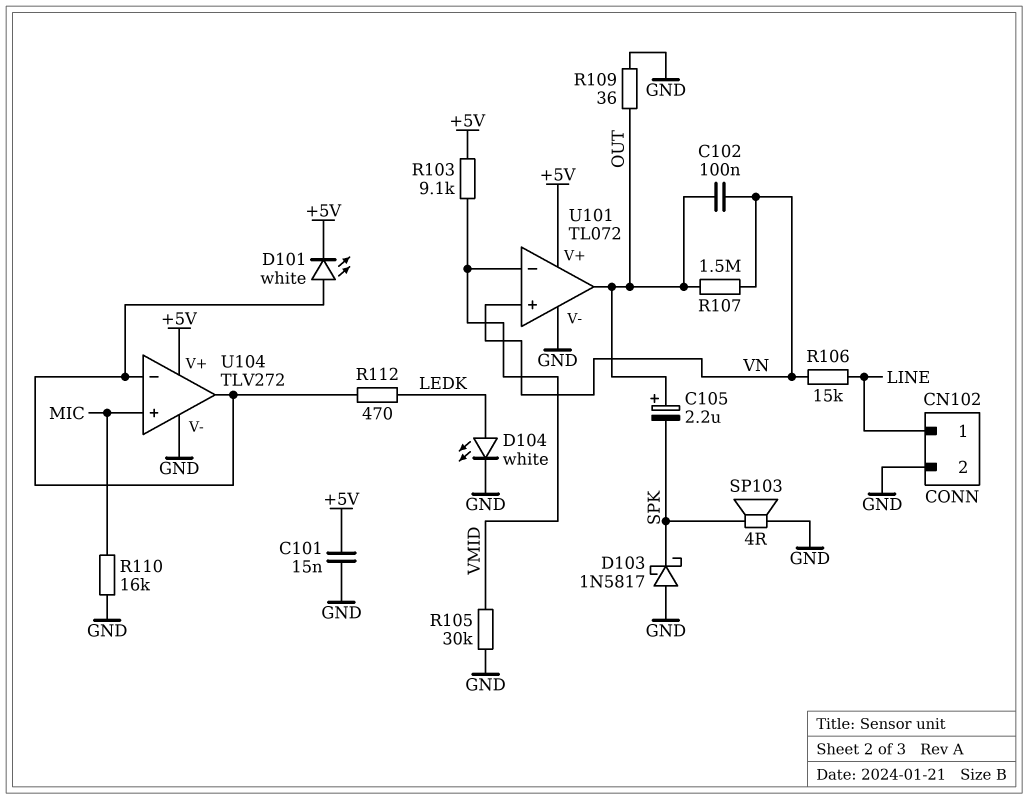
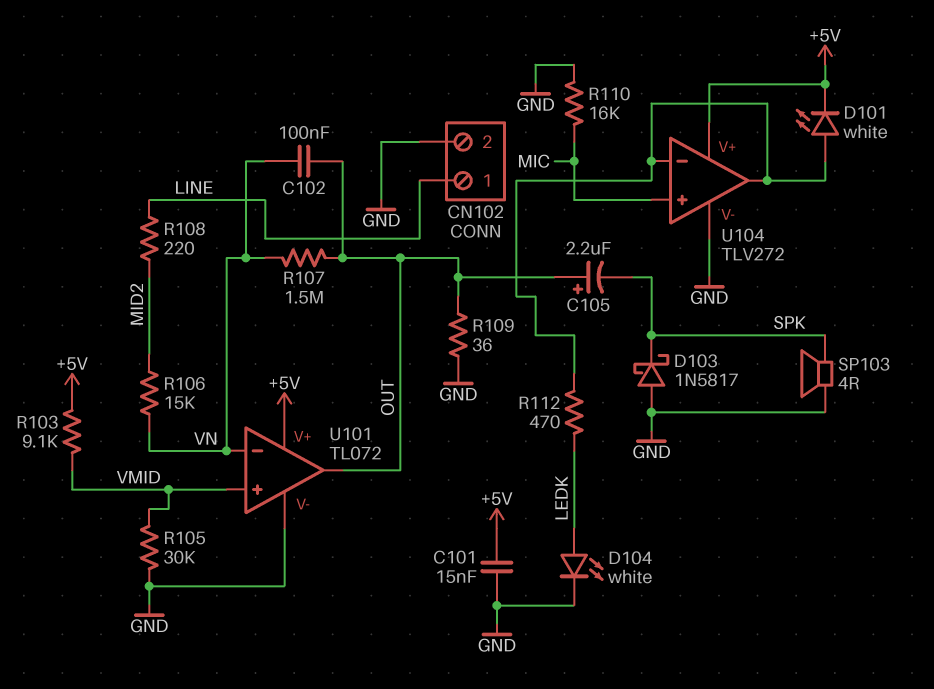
R106: 15k (LINE, VN) -> 15k (MID2, VN)
R108: none -> 220 (LINE, MID2)
U101 pin in+: VN -> VMID
U101 pin in-: VMID -> VN

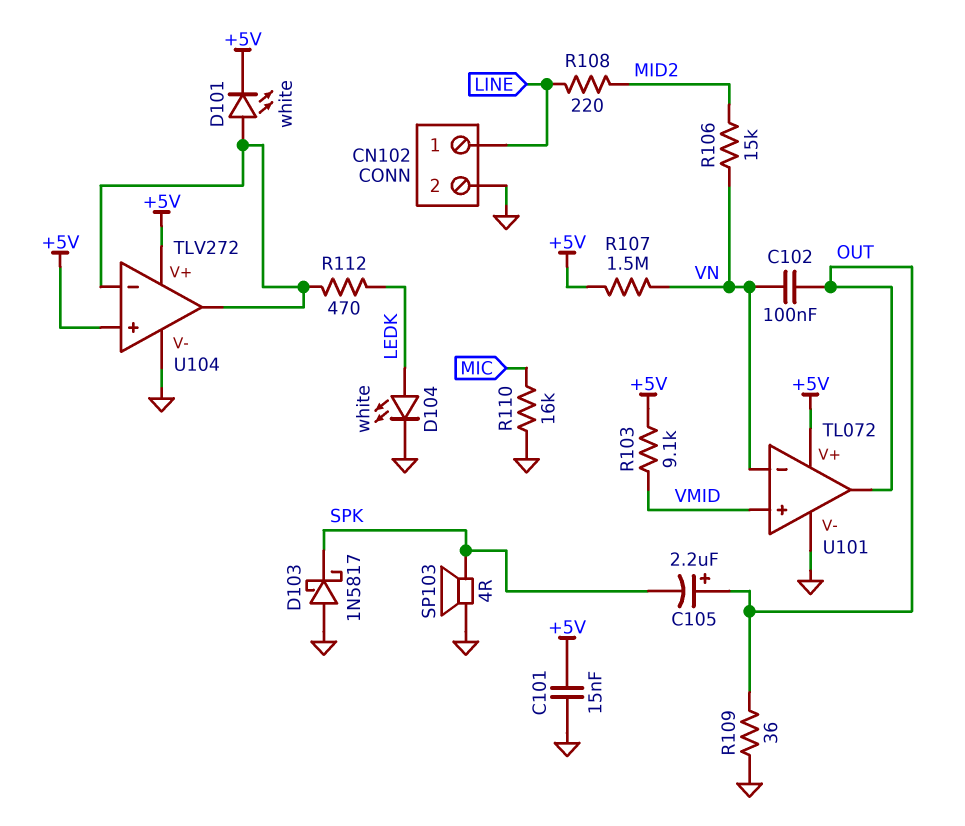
R105: 30k (GND, VMID) -> none
R107: 1.5M (OUT, VN) -> 1.5M (+5V, VN)
U104 pin in+: MIC -> +5V

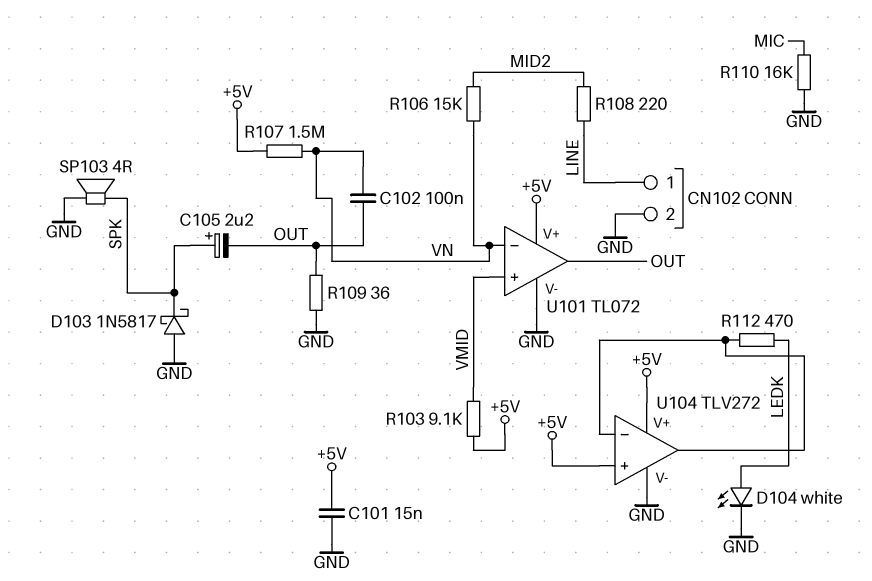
C105: 2.2uF (plus OUT, minus SPK) -> 2.2uF (plus SPK, minus OUT)
D101: LED white (A U104/in-, K +5V) -> none

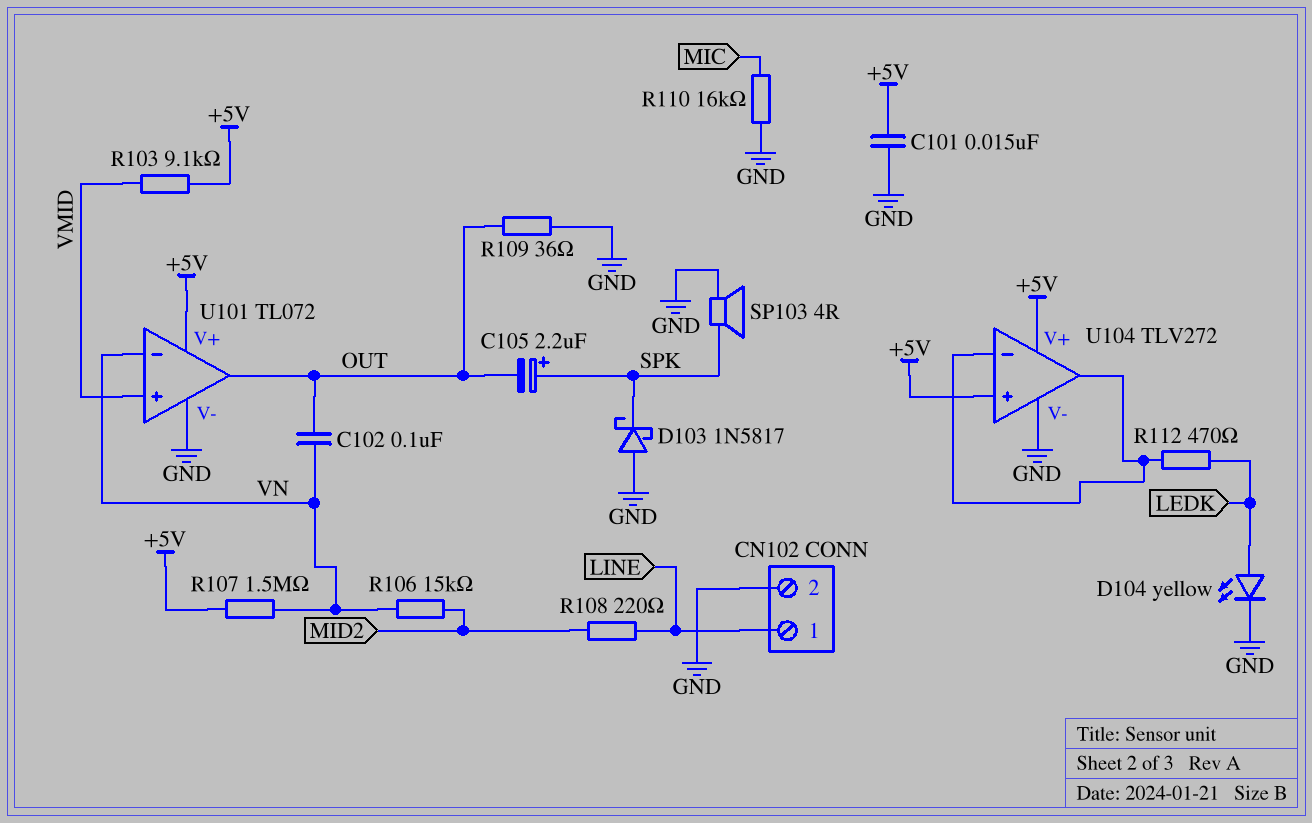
D104: LED white (A LEDK, K GND) -> LED yellow (A LEDK, K GND)

